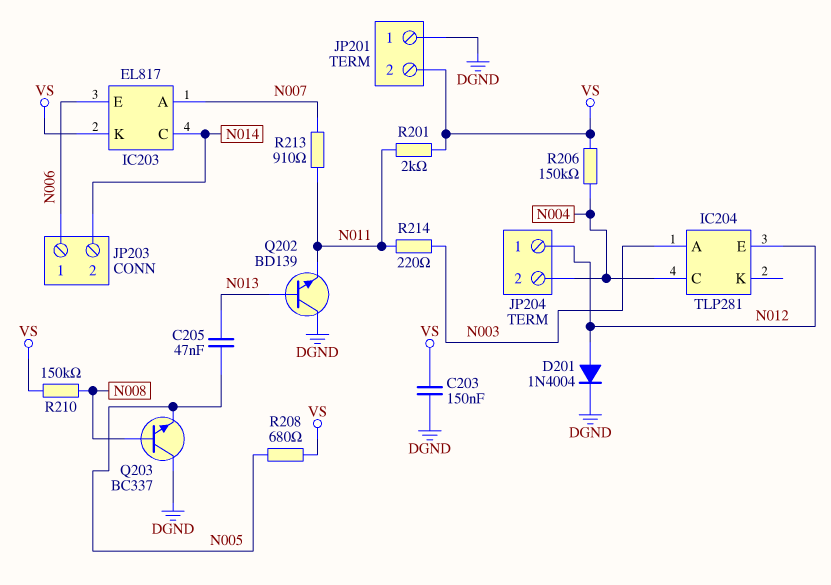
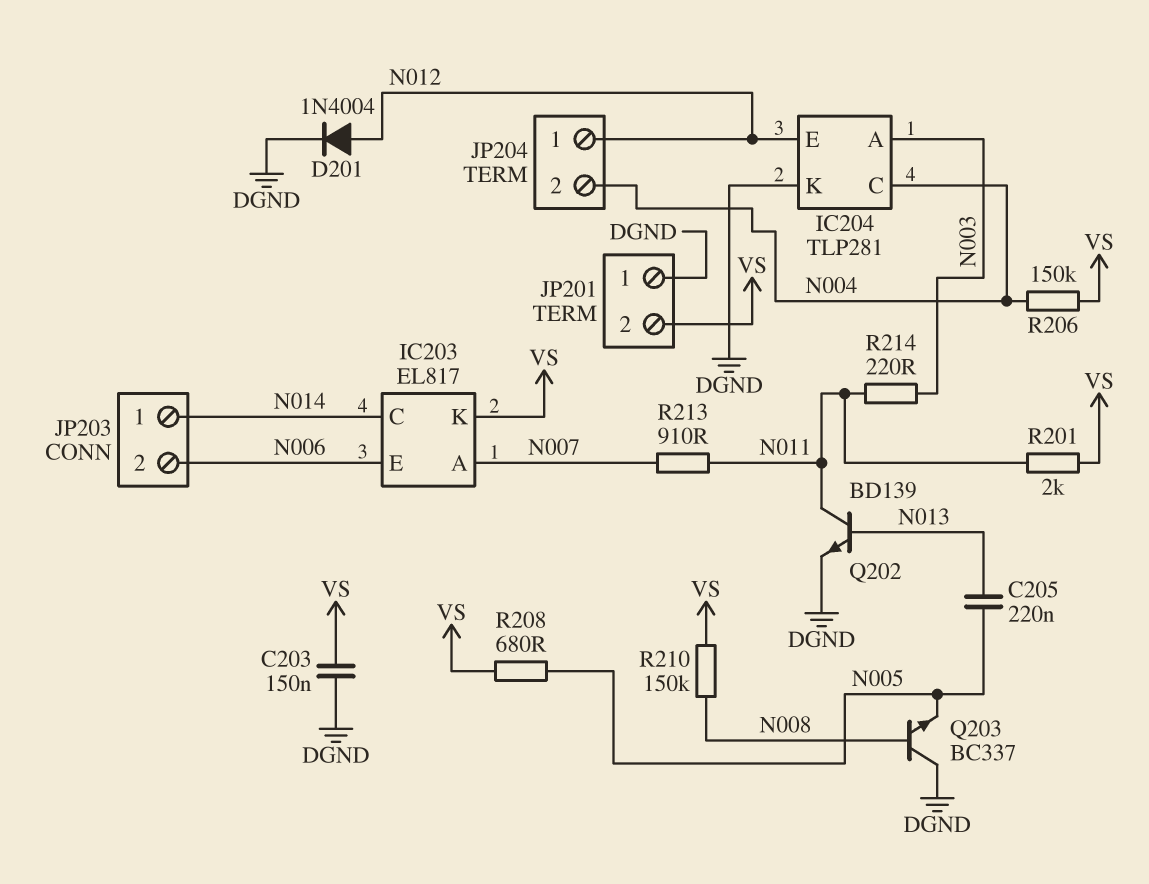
C205: 47nF (N005, N013) -> 220nF (N005, N013)
IC204 pin K: none -> DGND
JP203 pin 1: N006 -> N014
JP203 pin 2: N014 -> N006
Q202: NPN BD139 (B N013, C DGND, E N011) -> NPN BD139 (B N013, C N011, E DGND)

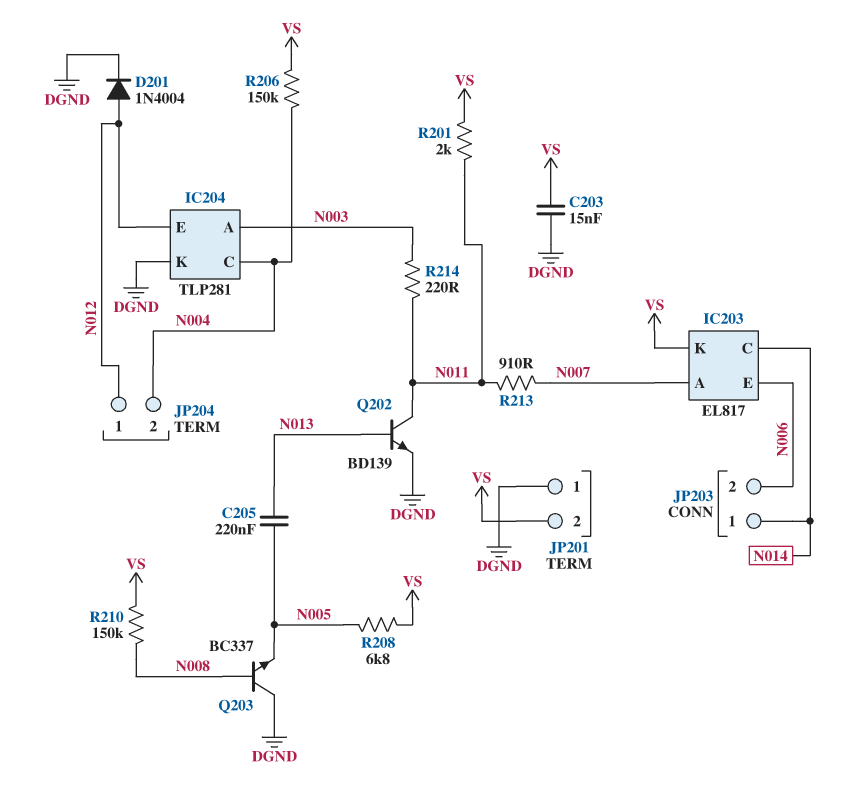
C203: 150nF (DGND, VS) -> 15nF (DGND, VS)
R208: 680 (N005, VS) -> 6.8k (N005, VS)

